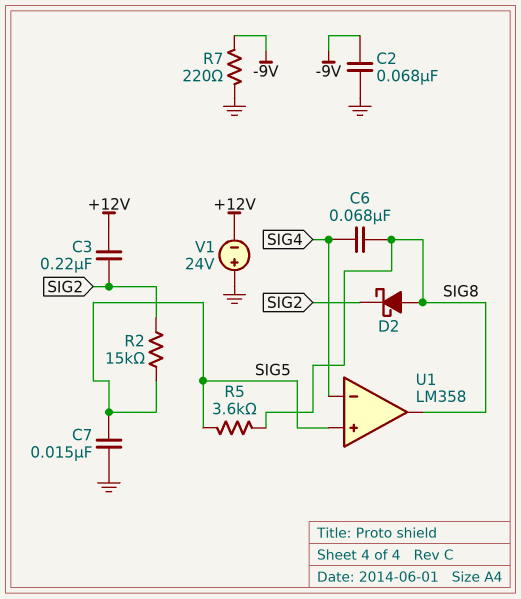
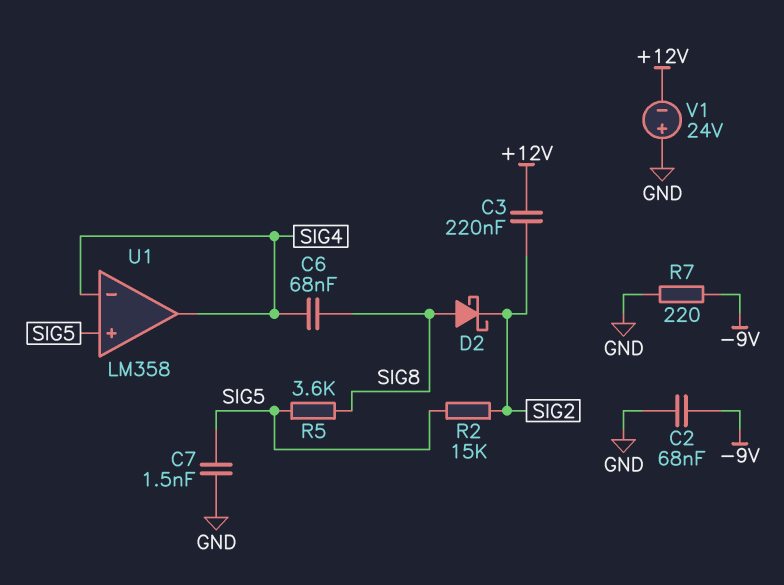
C7: 15nF (GND, SIG5) -> 1.5nF (GND, SIG5)
U1 pin out: SIG8 -> SIG4

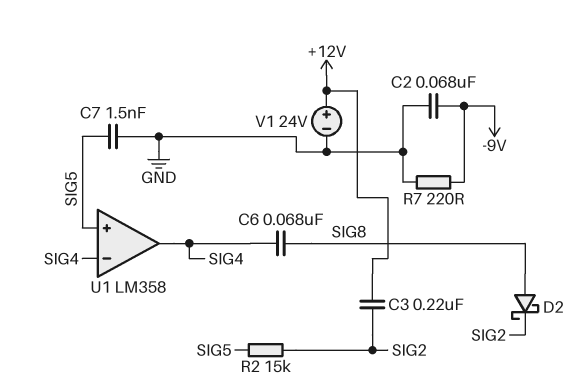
R5: 3.6k (SIG5, SIG8) -> none
V1: 24V (plus GND, minus +12V) -> 24V (plus +12V, minus GND)

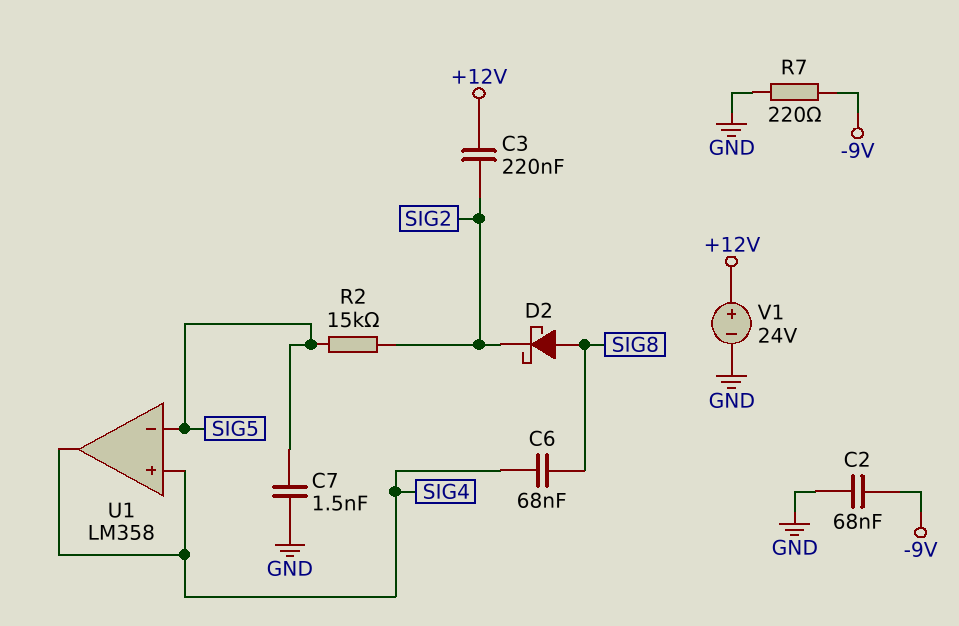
U1 pin in+: SIG5 -> SIG4
U1 pin in-: SIG4 -> SIG5

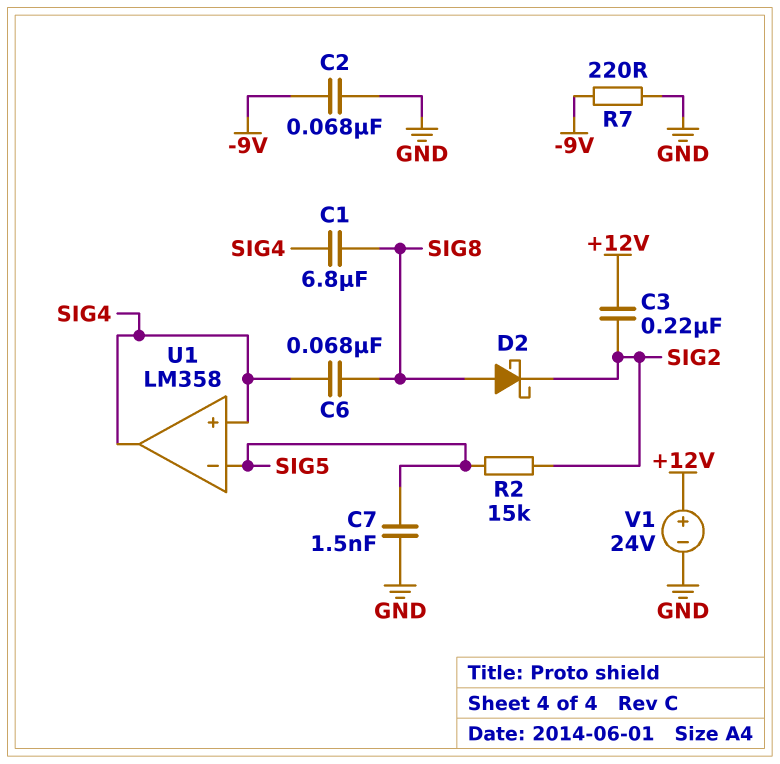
C1: none -> 6.8uF (SIG4, SIG8)

